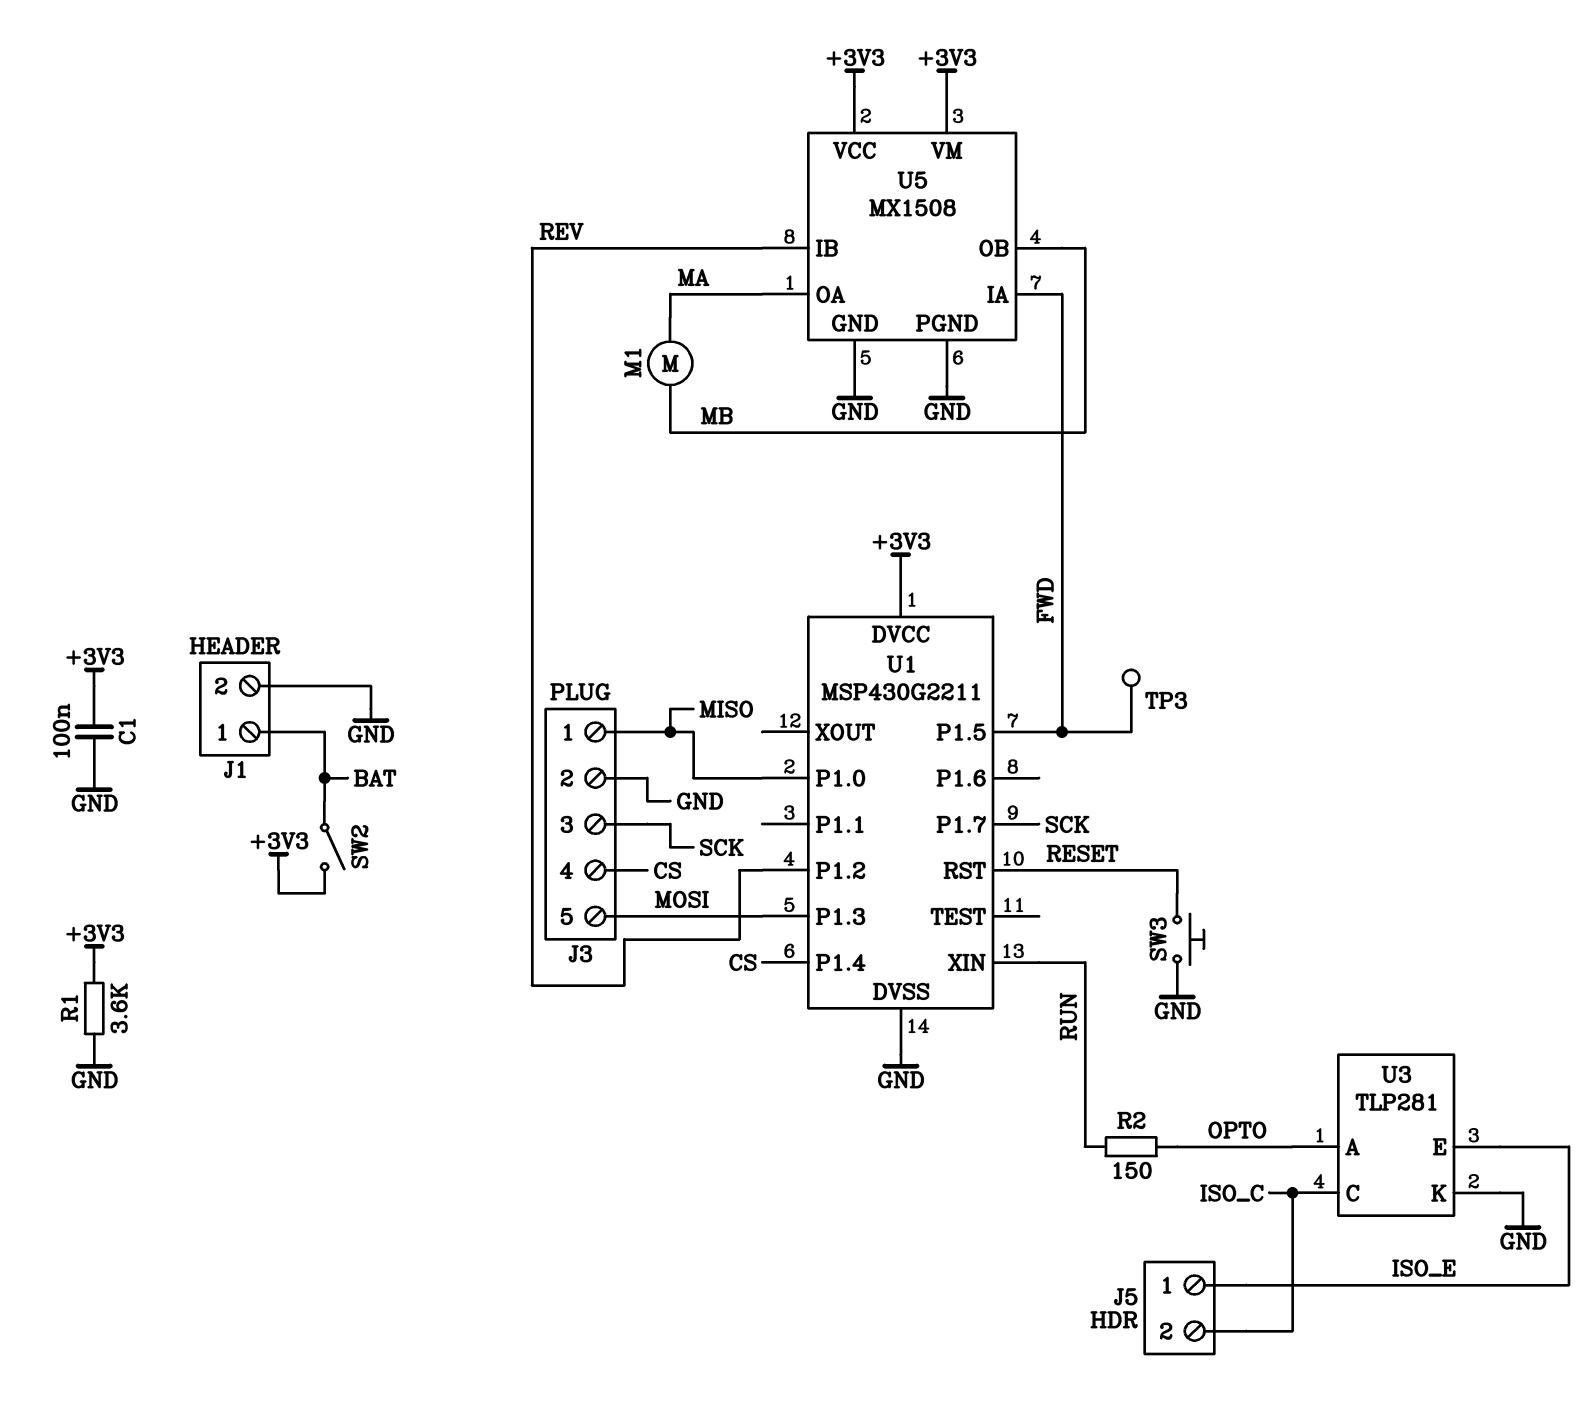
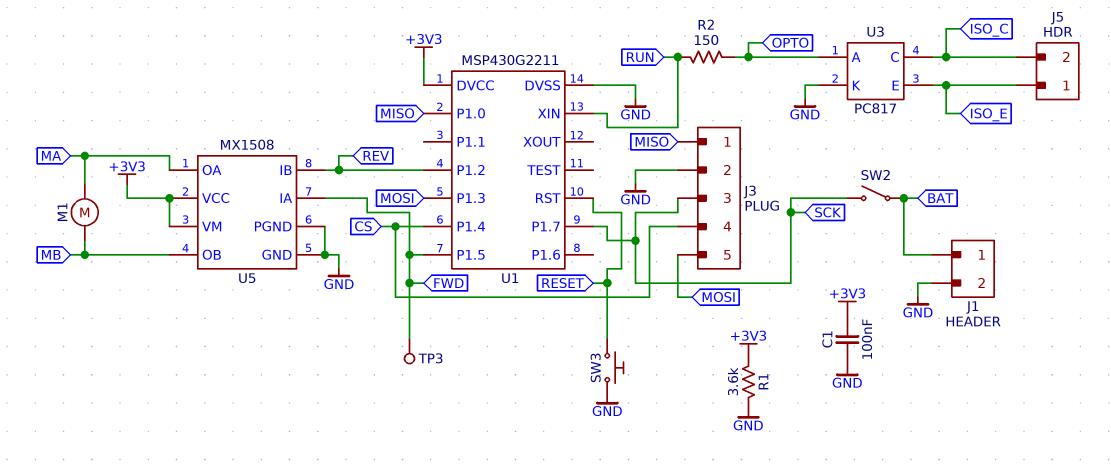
SW2: switch (+3V3, BAT) -> switch (BAT, SCK)
U3: TLP281 -> PC817

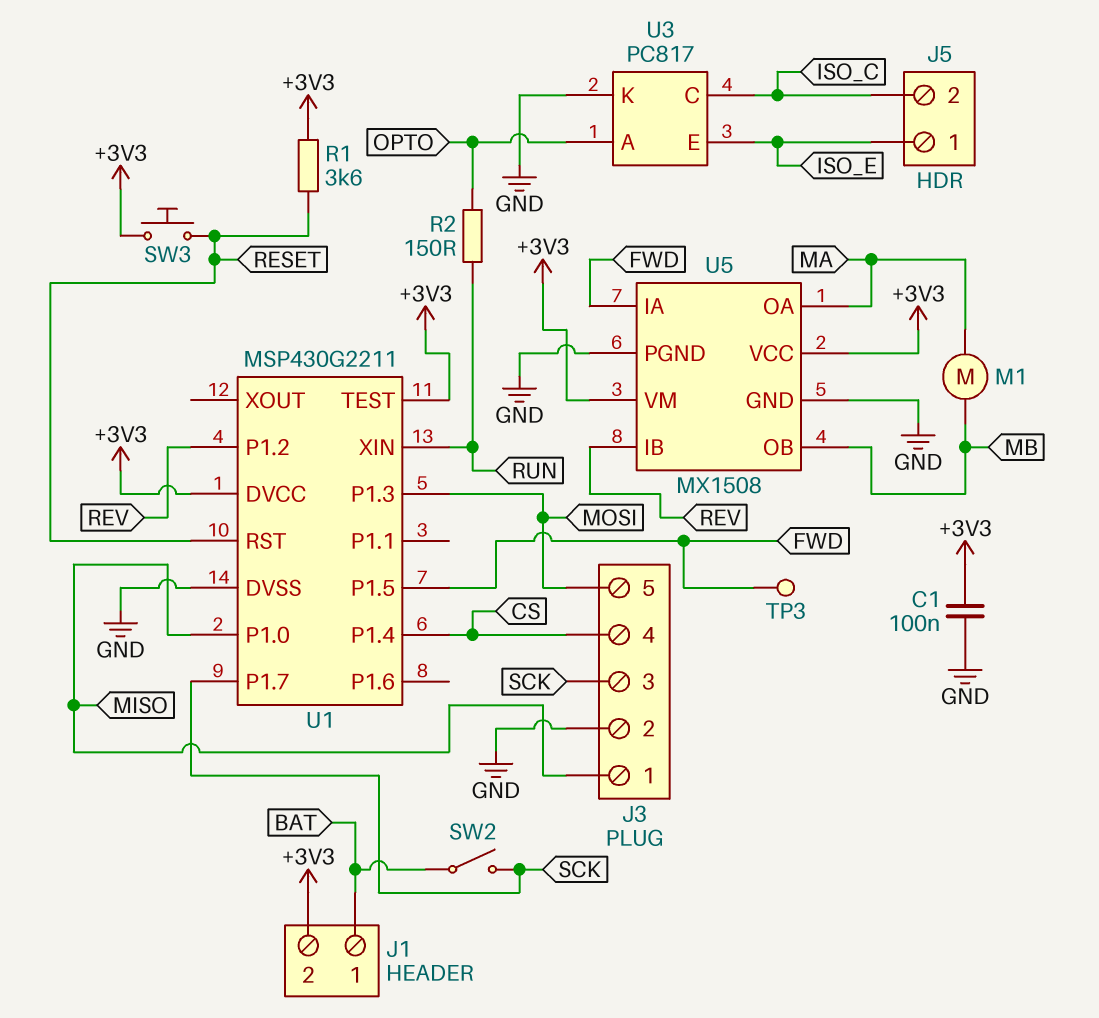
J1 pin 2: GND -> +3V3
R1: 3.6k (+3V3, GND) -> 3.6k (+3V3, RESET)
SW3: button (GND, RESET) -> button (+3V3, RESET)
U1 pin TEST: none -> +3V3

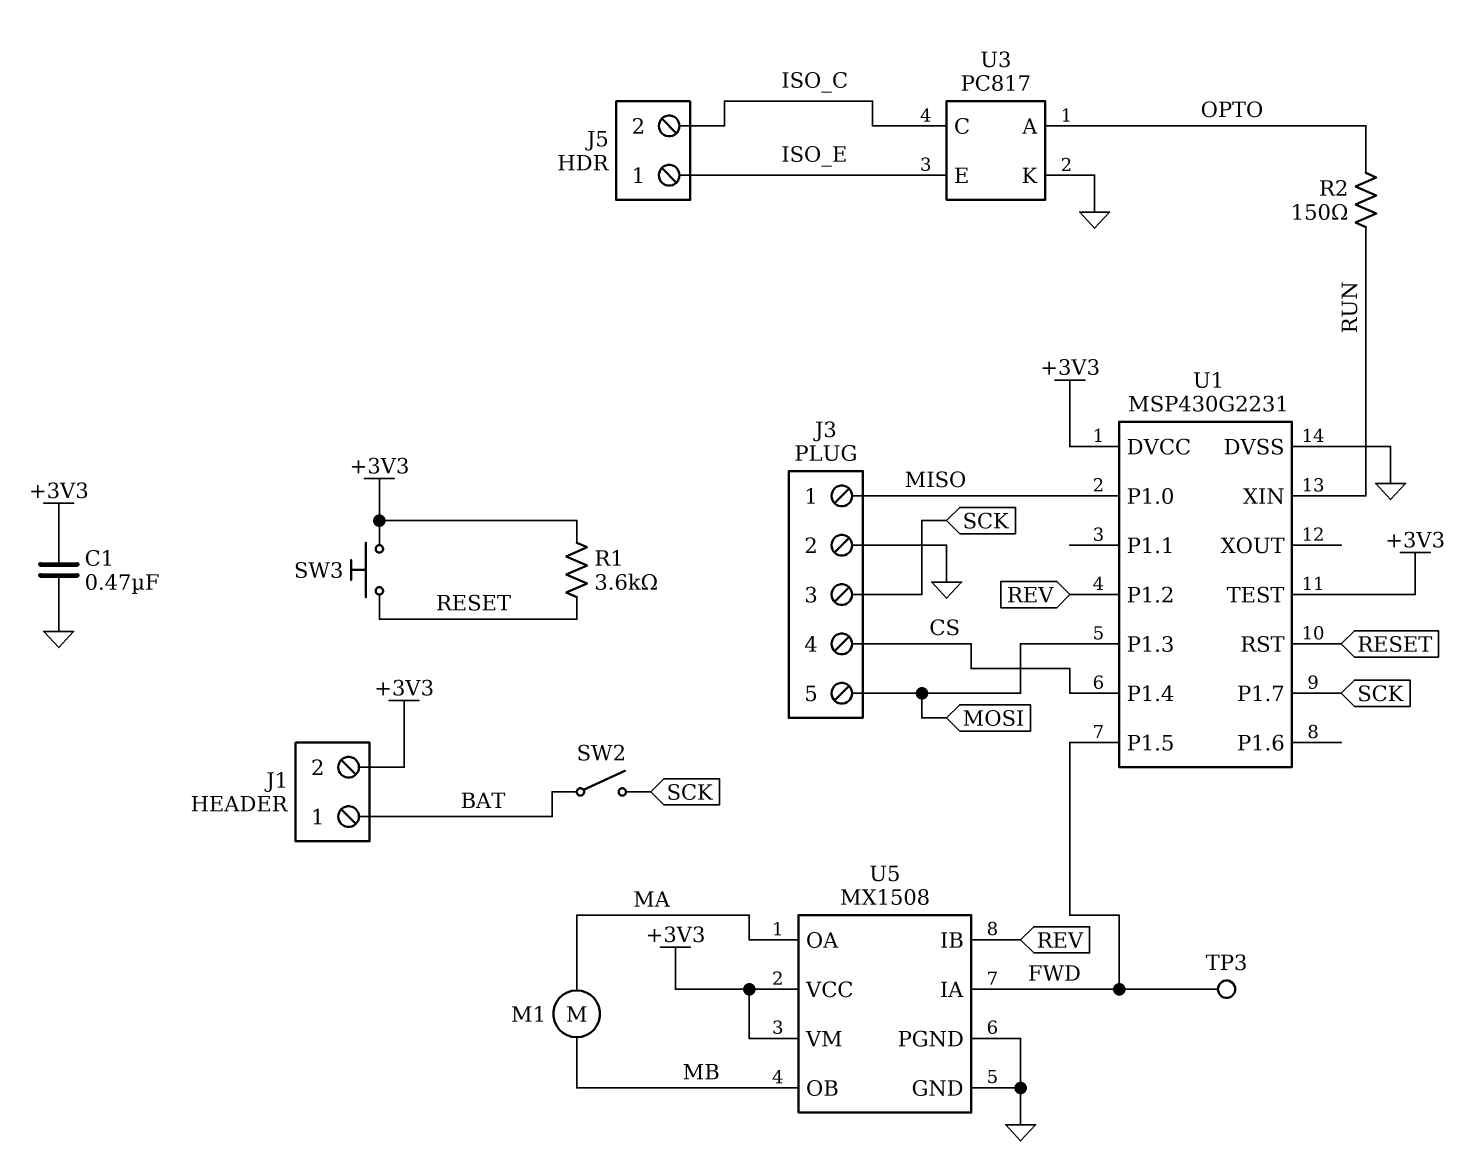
C1: 100nF (+3V3, GND) -> 470nF (+3V3, GND)
U1: MSP430G2211 -> MSP430G2231

